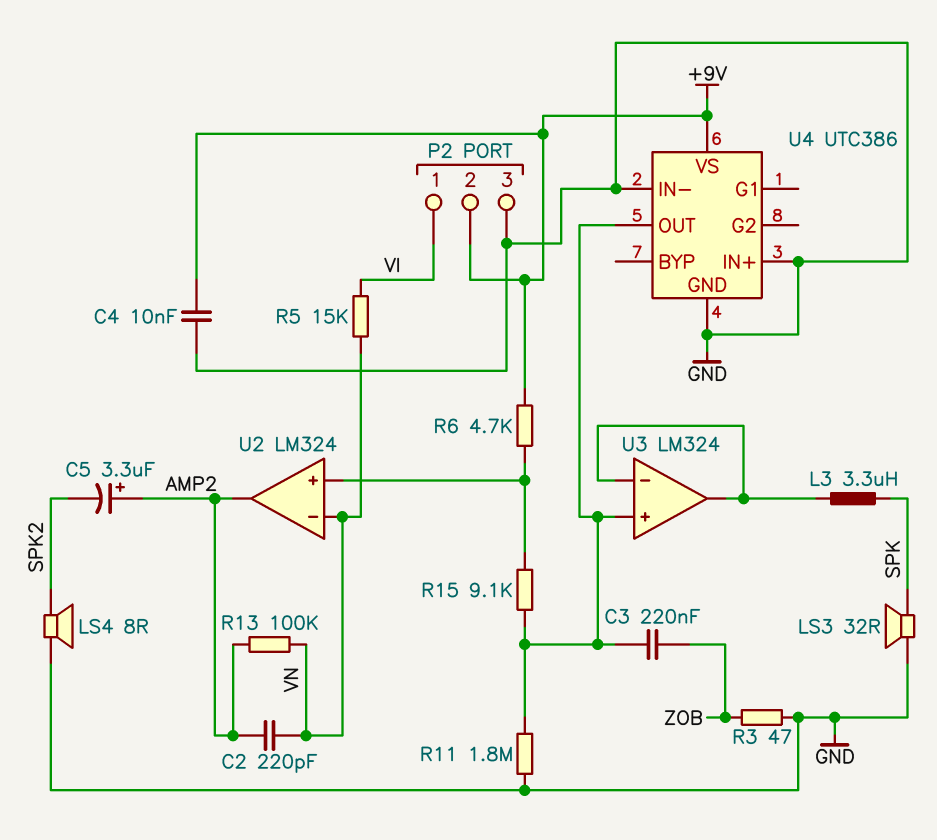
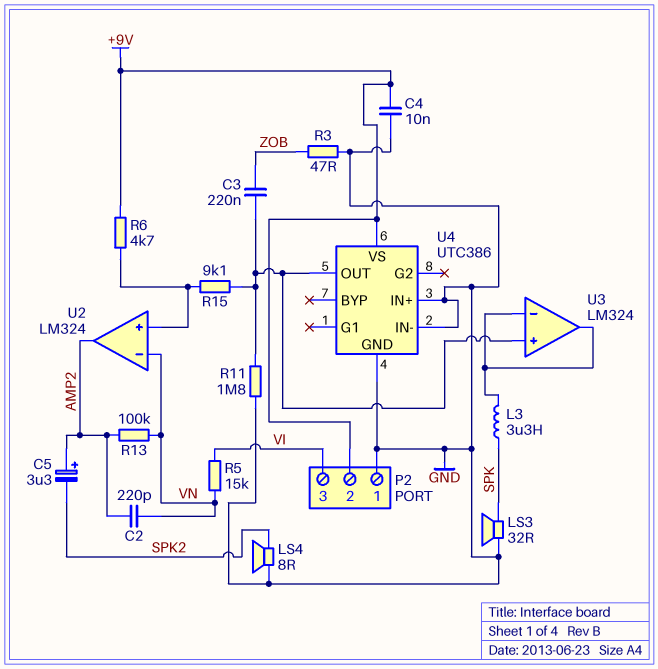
P2 pin 1: VI -> GND
P2 pin 3: GND -> VI

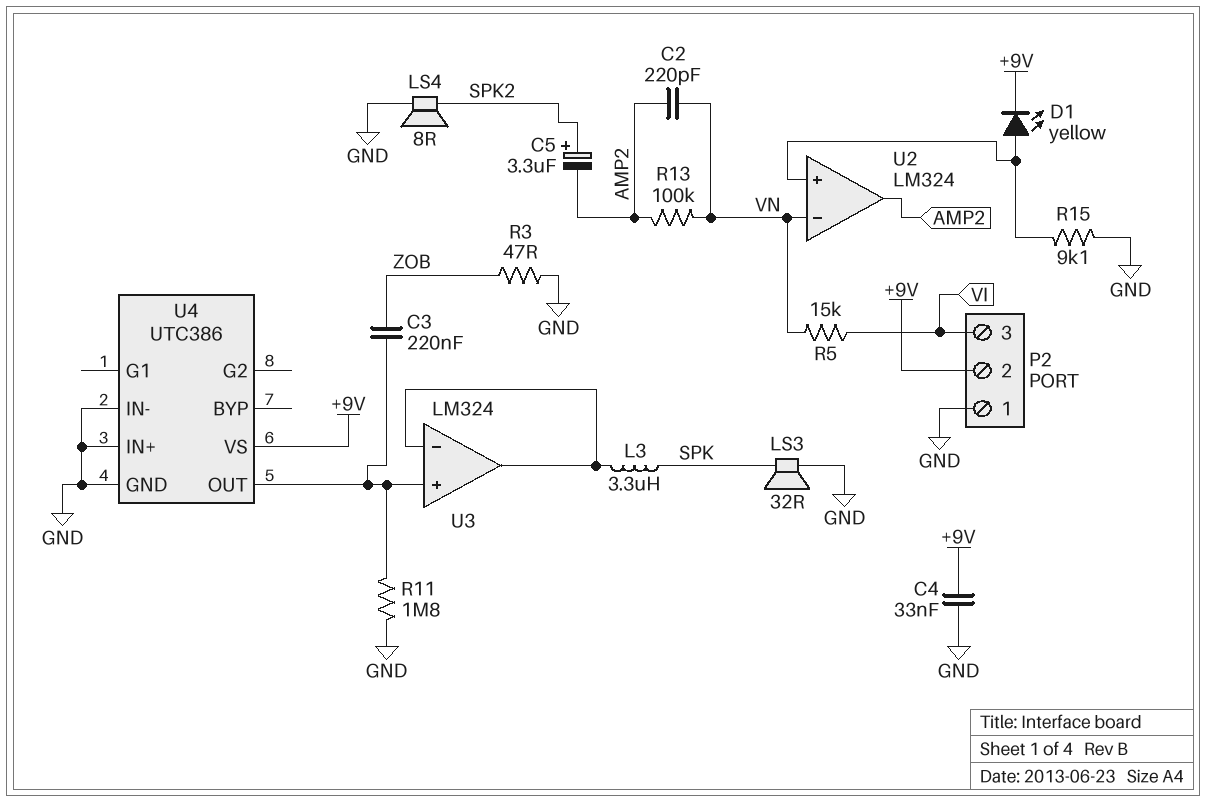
C4: 10nF (+9V, GND) -> 33nF (+9V, GND)
C5: 3.3uF (plus AMP2, minus SPK2) -> 3.3uF (plus SPK2, minus AMP2)
D1: none -> LED yellow (A U2/in+, K +9V)
R6: 4.7k (+9V, U2/in+) -> none
R15: 9.1k (U2/in+, U3/in+) -> 9.1k (GND, U2/in+)

